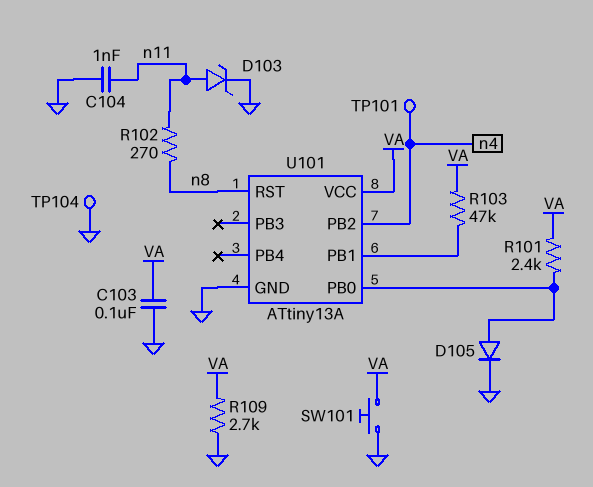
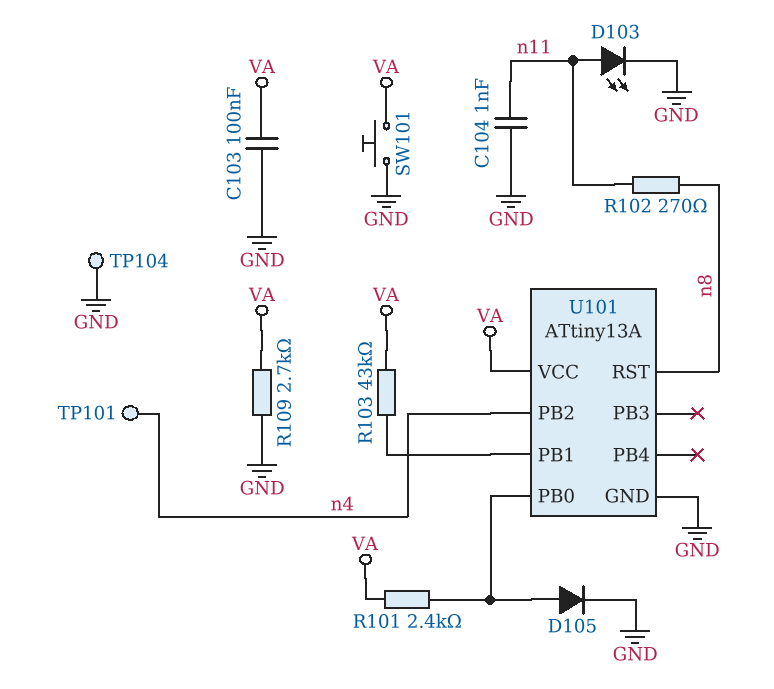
D103: zener (A n11, K GND) -> LED (A n11, K GND)
R103: 47k (U101/PB1, VA) -> 43k (U101/PB1, VA)

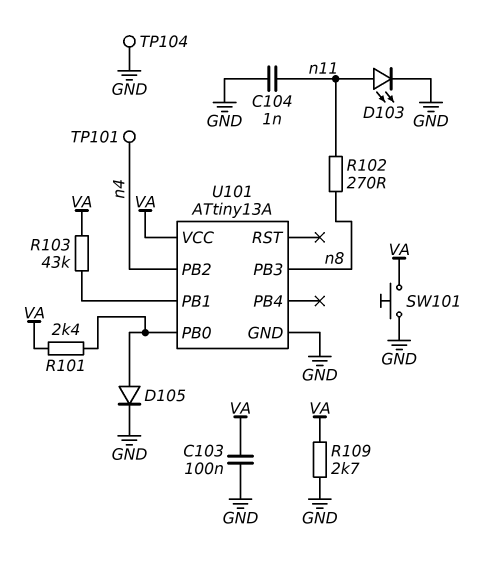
U101 pin PB3: none -> n8
U101 pin RST: n8 -> none

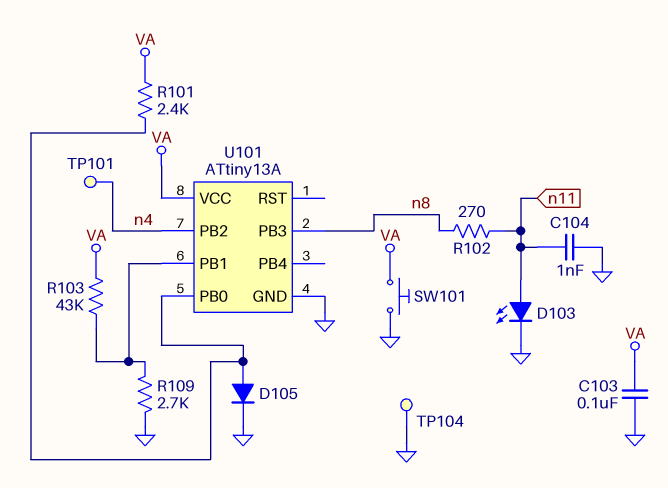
R109: 2.7k (GND, VA) -> 2.7k (GND, U101/PB1)

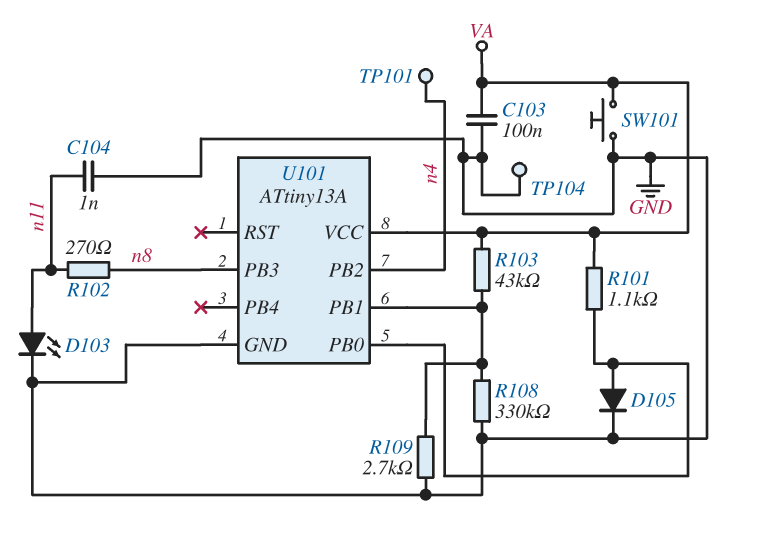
R101: 2.4k (U101/PB0, VA) -> 1.1k (U101/PB0, VA)
R108: none -> 330k (GND, U101/PB1)

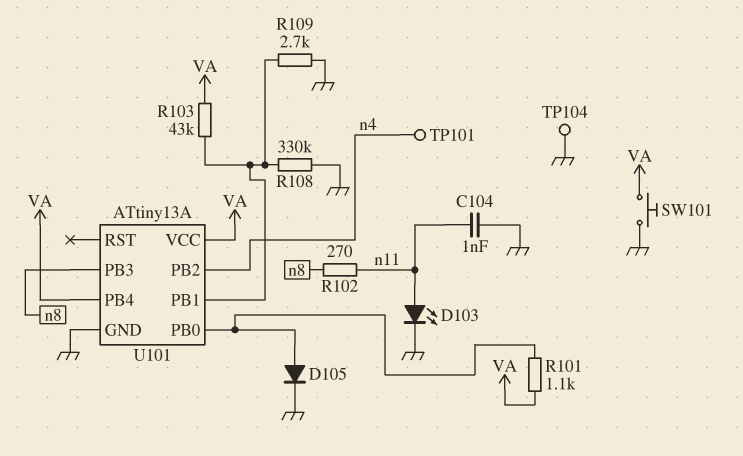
C103: 100nF (GND, VA) -> none
U101 pin PB4: none -> VA

